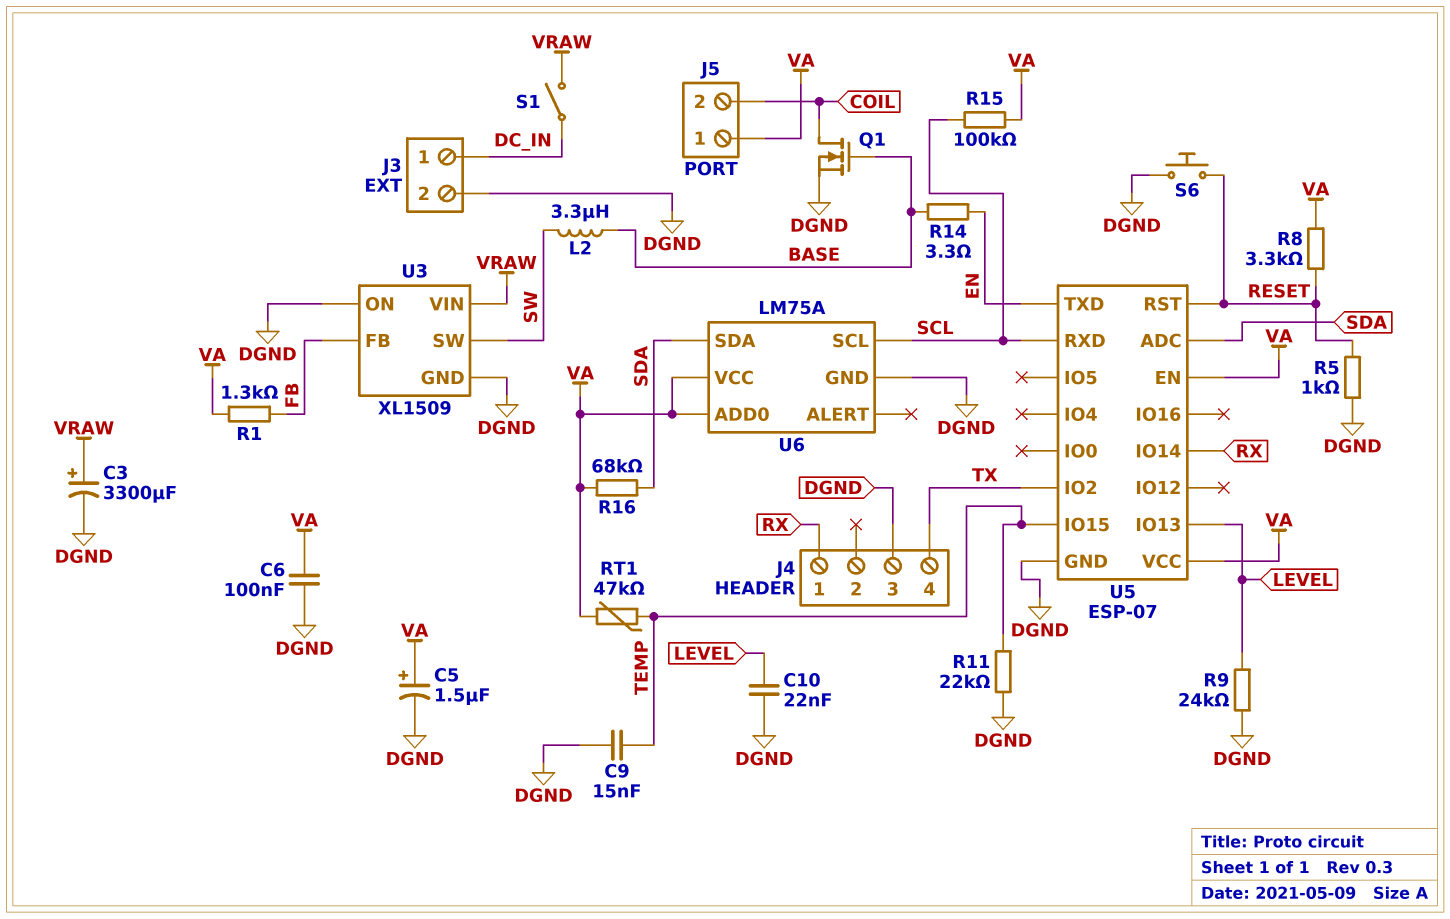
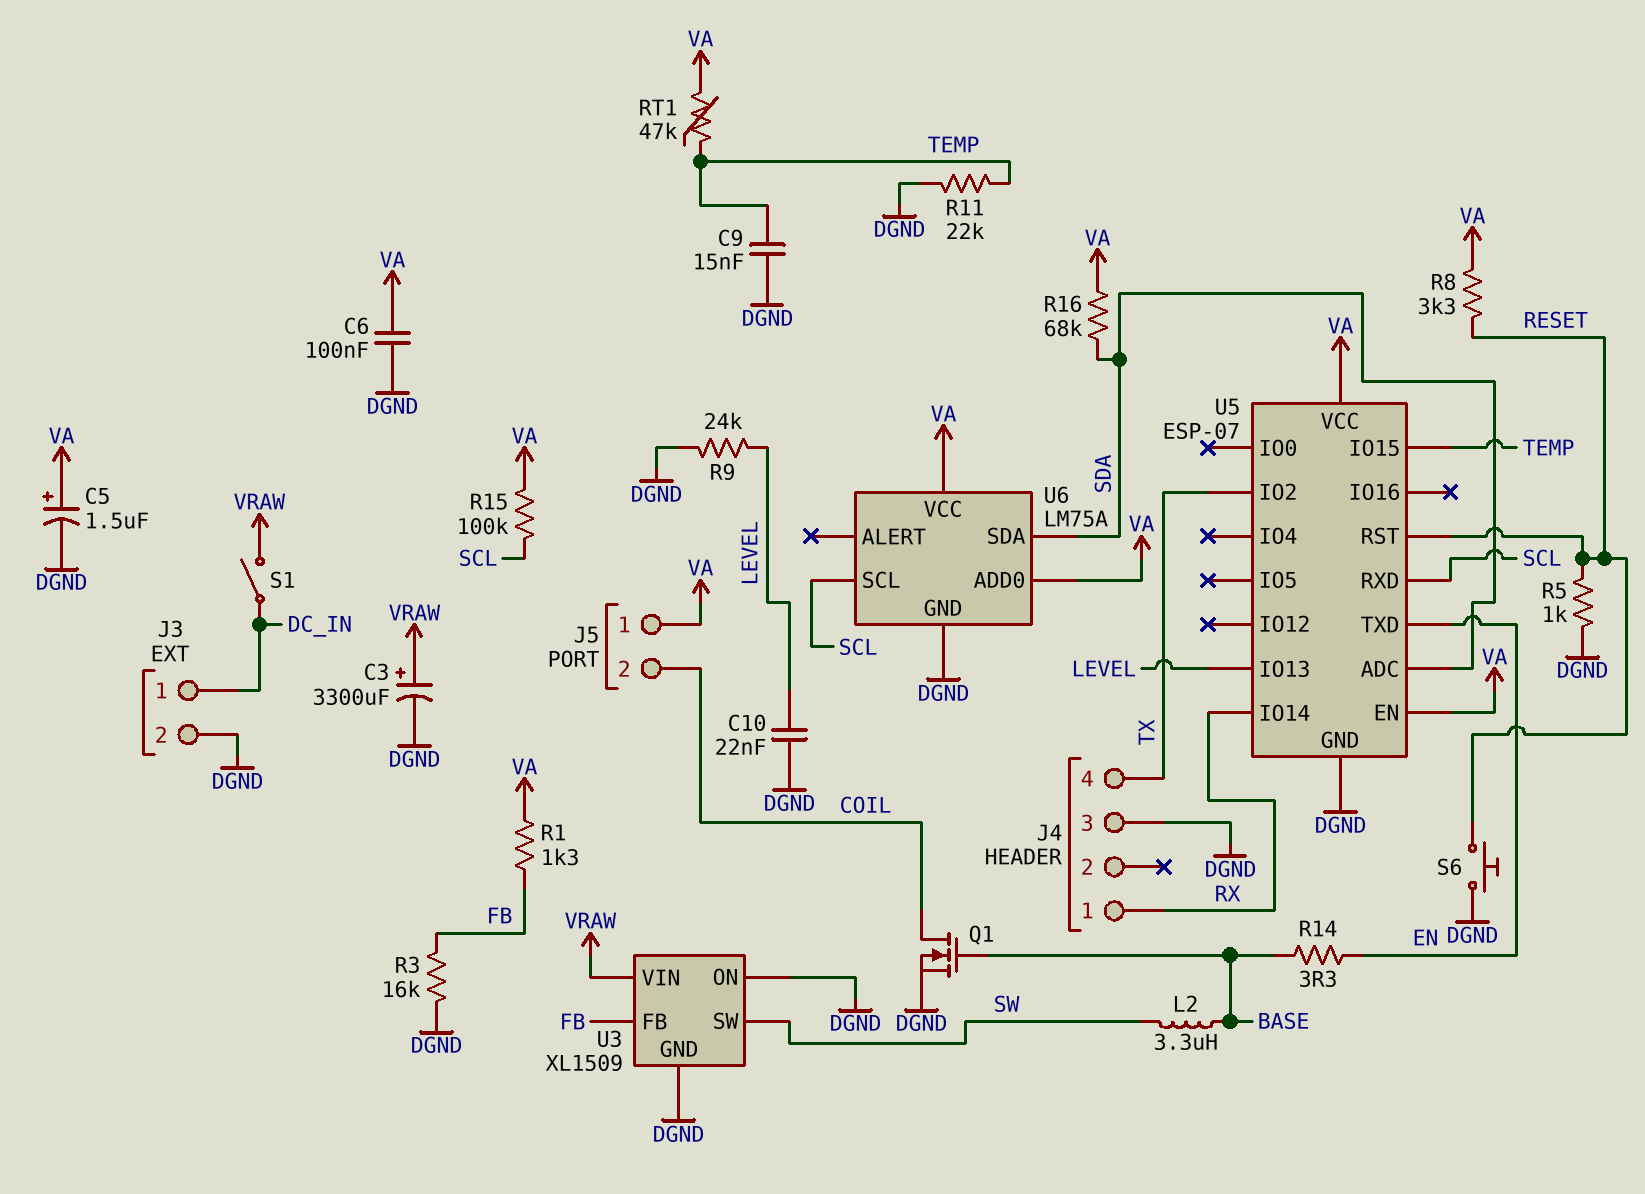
R3: none -> 16k (DGND, FB)

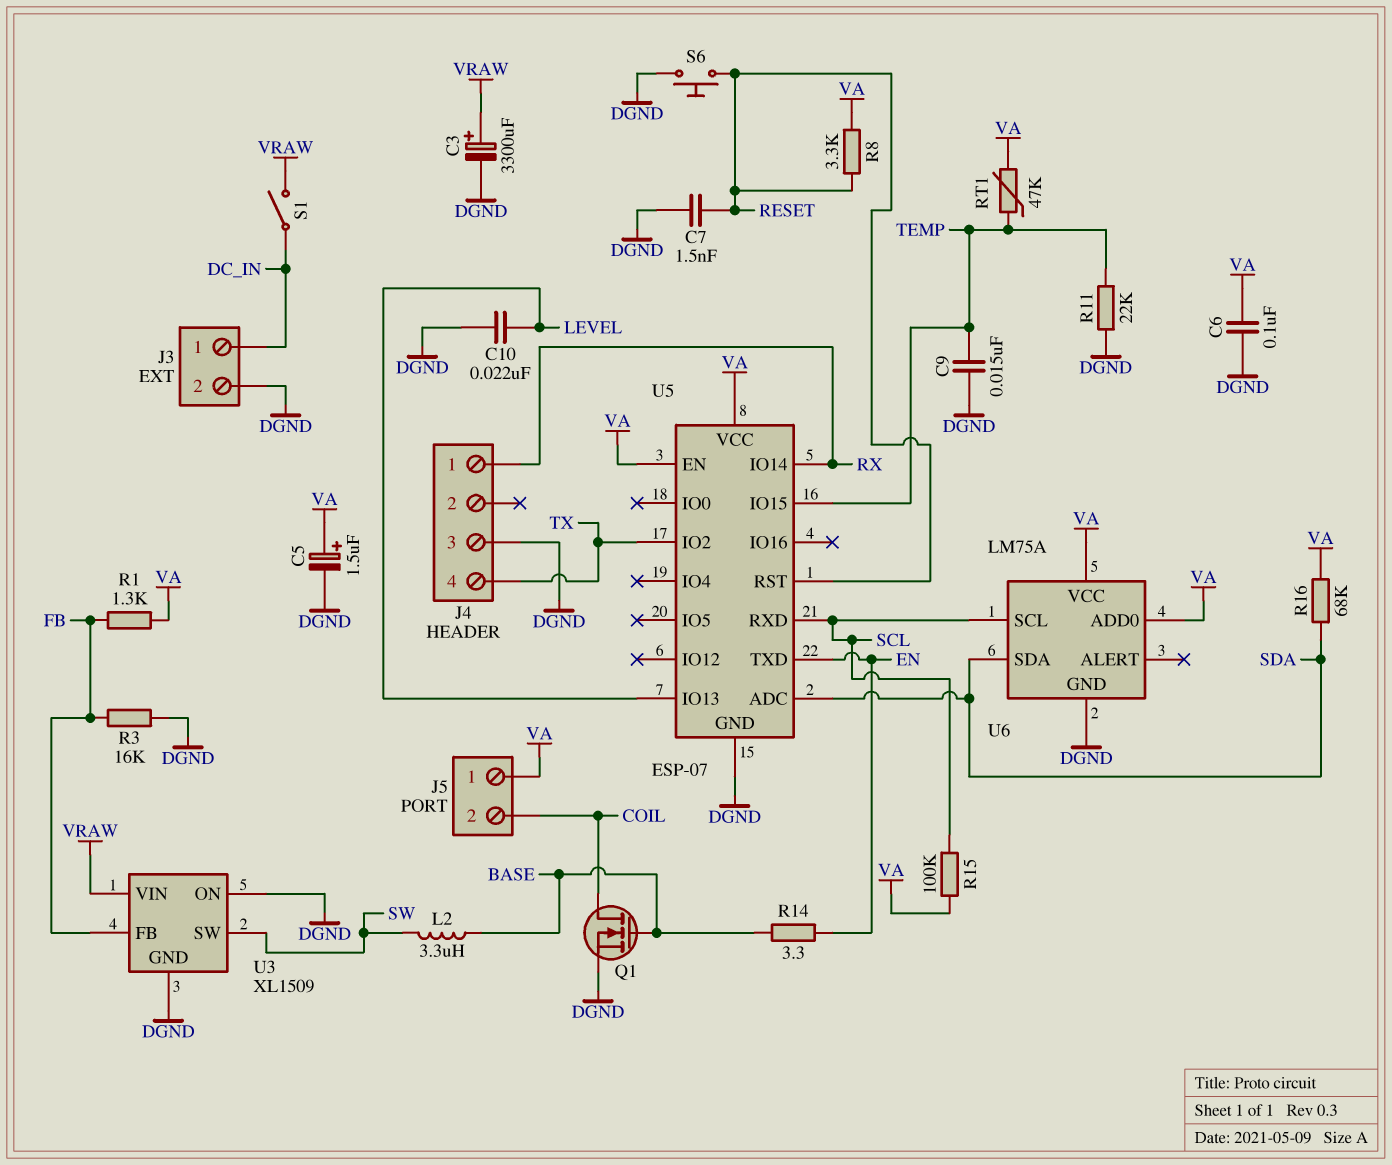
C7: none -> 1.5nF (DGND, RESET)
R5: 1k (DGND, RESET) -> none
R9: 24k (DGND, LEVEL) -> none

